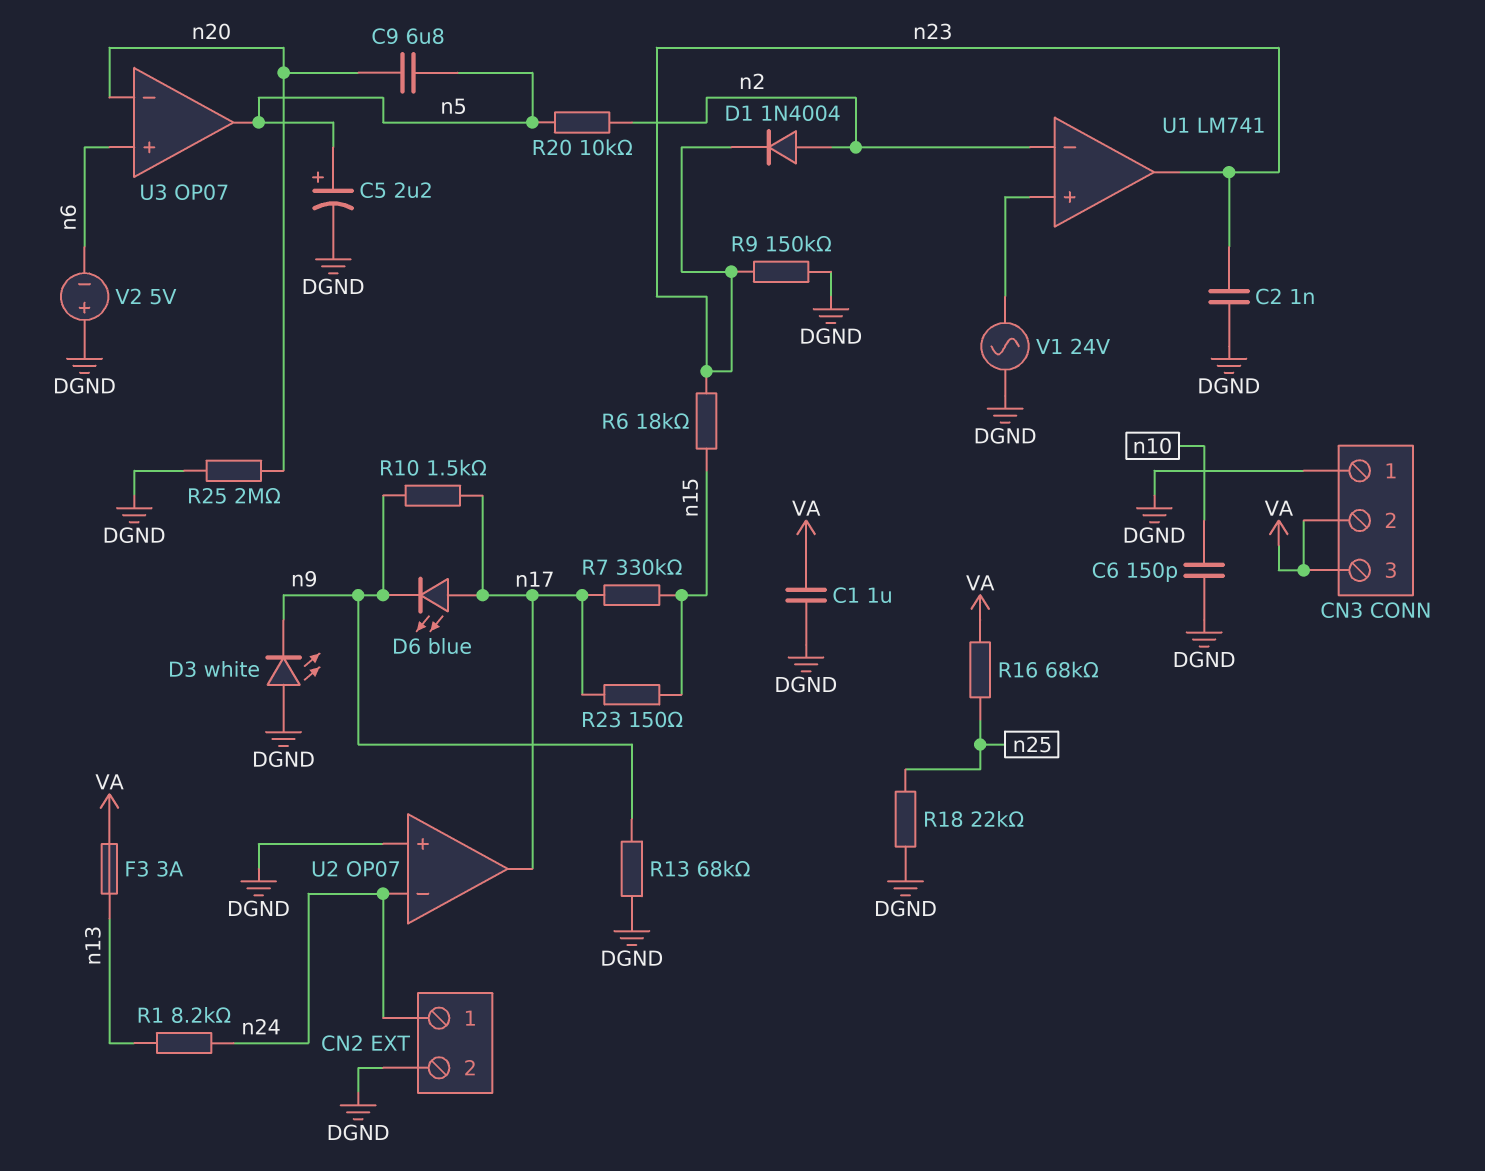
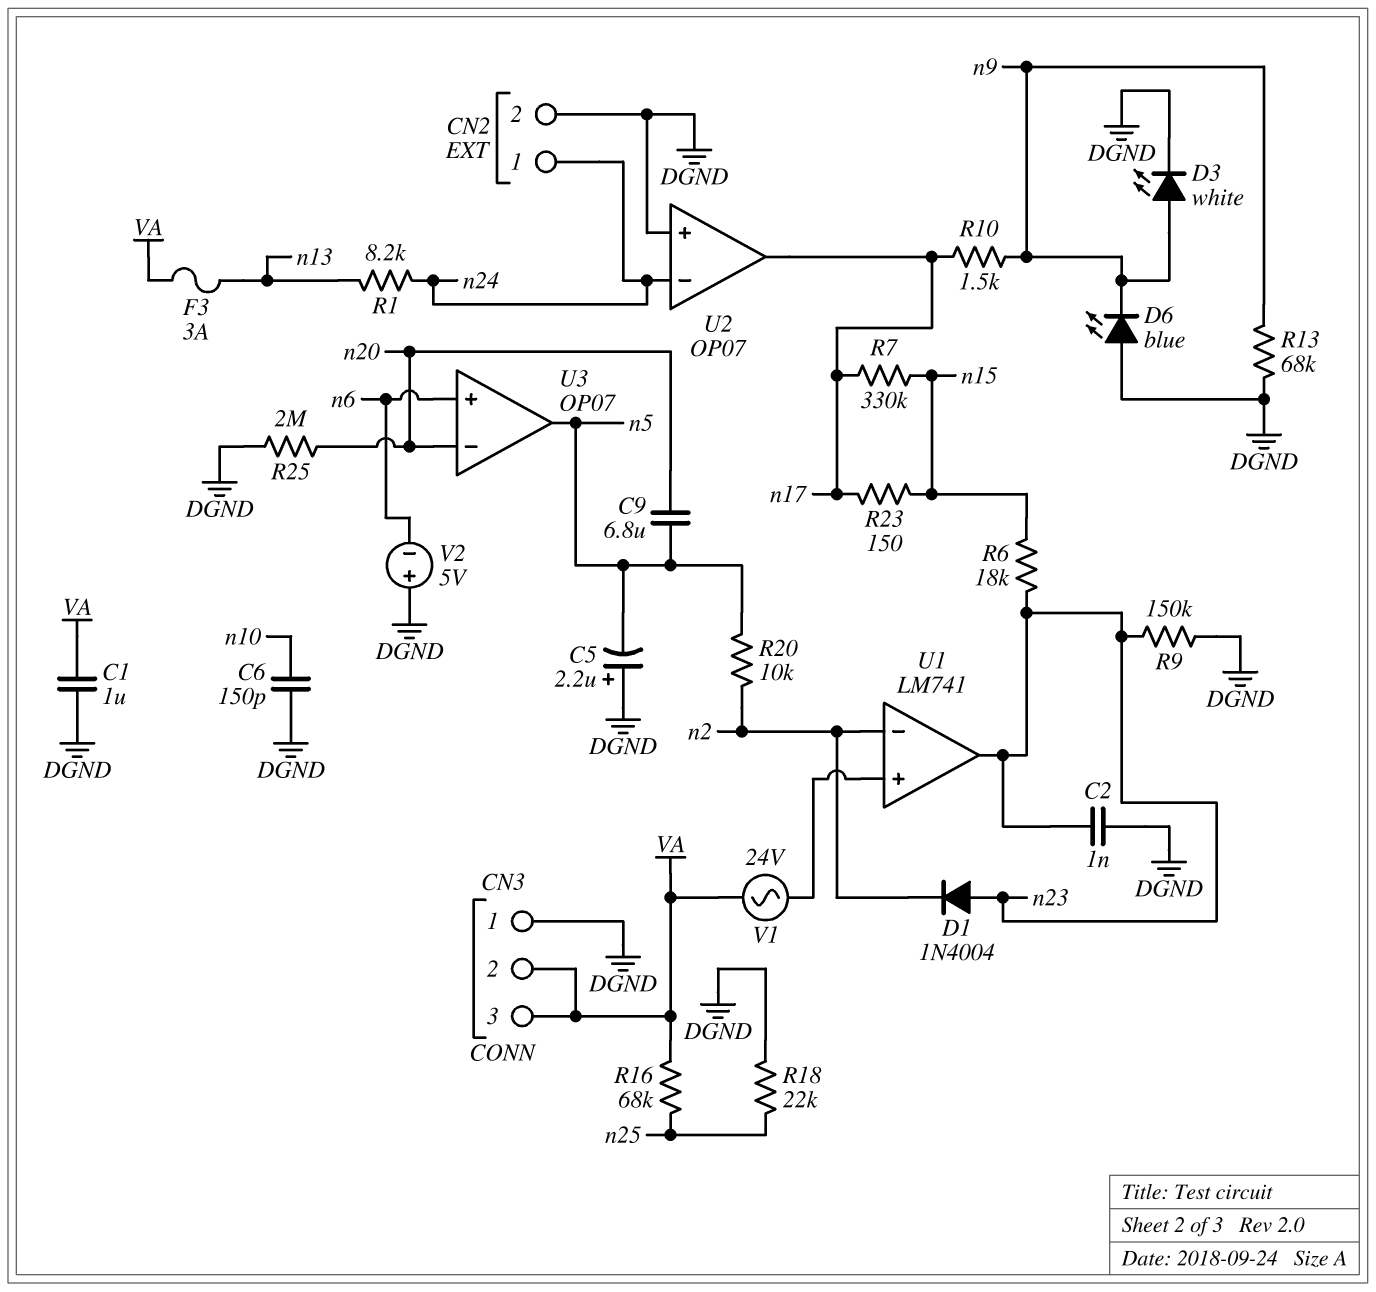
C5: 2.2uF (plus n5, minus DGND) -> 2.2uF (plus DGND, minus n5)
D1: diode 1N4004 (A n2, K n23) -> diode 1N4004 (A n23, K n2)
D3: LED white (A DGND, K n9) -> LED white (A n9, K DGND)
D6: LED blue (A n17, K n9) -> LED blue (A DGND, K n9)
V1: AC 24V (DGND, U1/in+) -> AC 24V (U1/in+, VA)

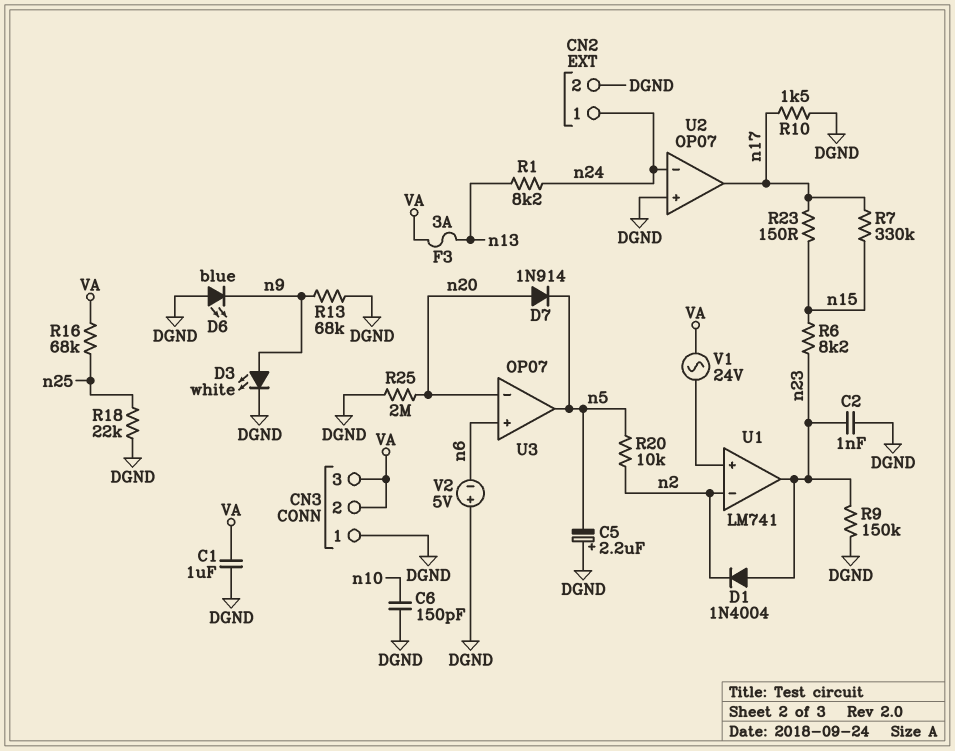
C9: 6.8uF (n5, n20) -> none
D7: none -> diode 1N914 (A n20, K n5)
R6: 18k (n15, n23) -> 8.2k (n15, n23)
R10: 1.5k (n9, n17) -> 1.5k (DGND, n17)

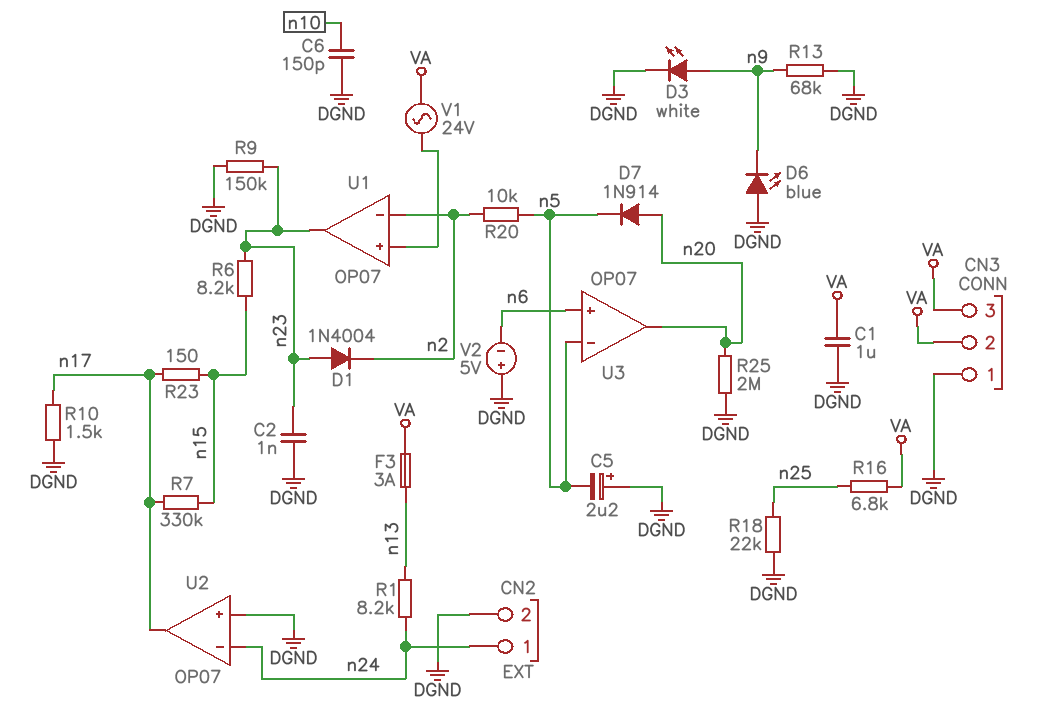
R16: 68k (VA, n25) -> 6.8k (VA, n25)
U1: LM741 -> OP07
U3 pin in-: n20 -> n5
U3 pin out: n5 -> n20

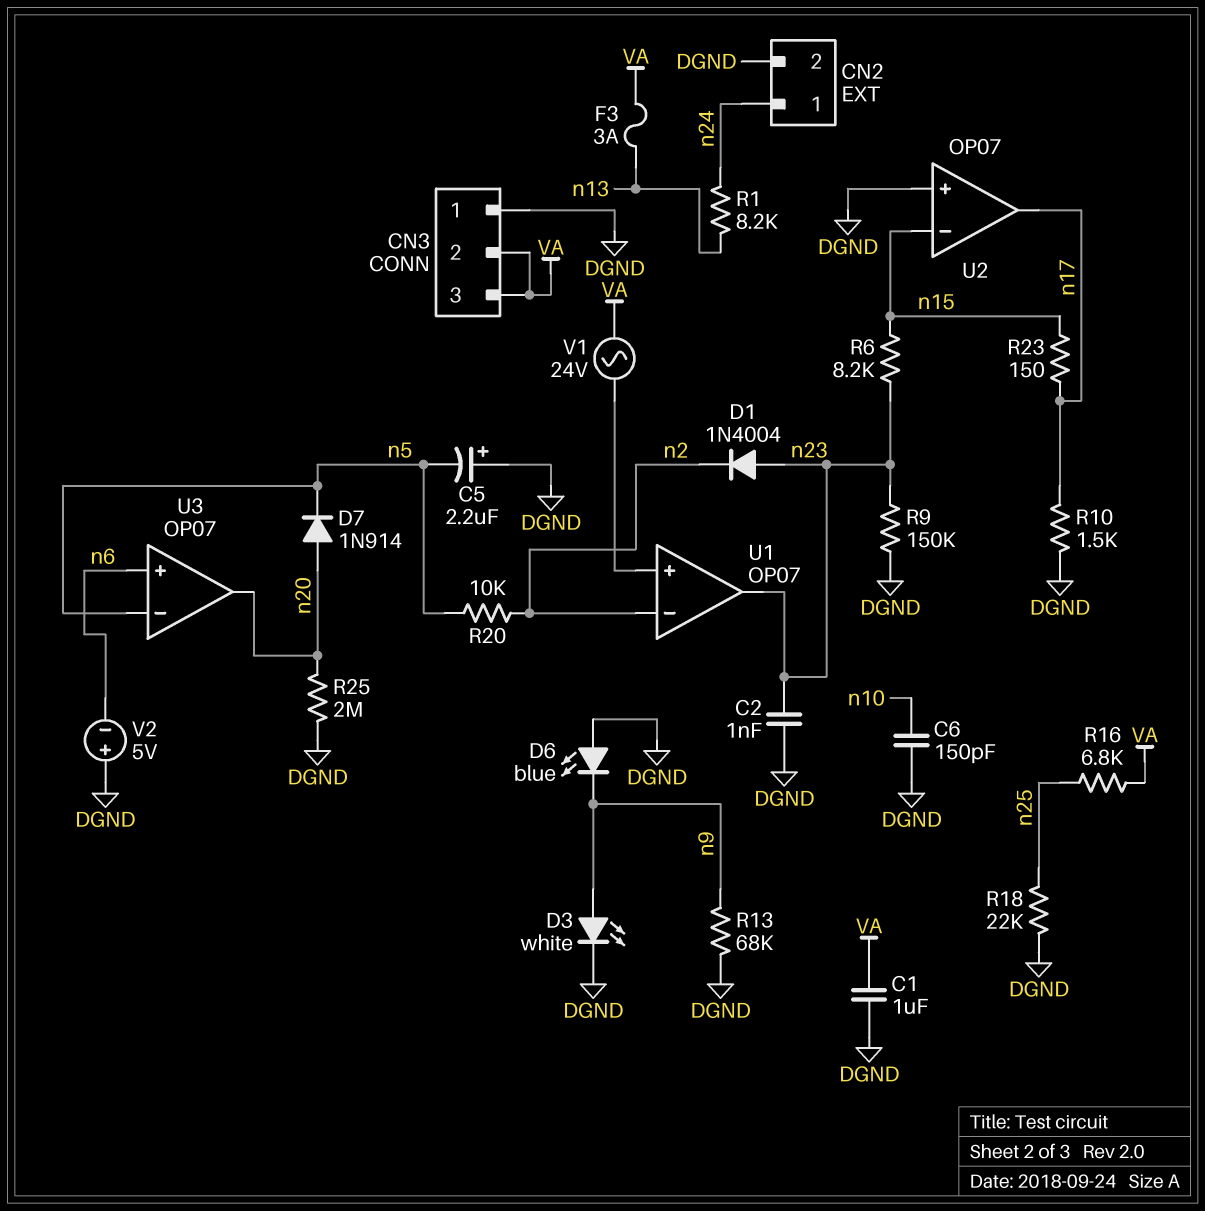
R7: 330k (n15, n17) -> none
U2 pin in-: n24 -> n15

